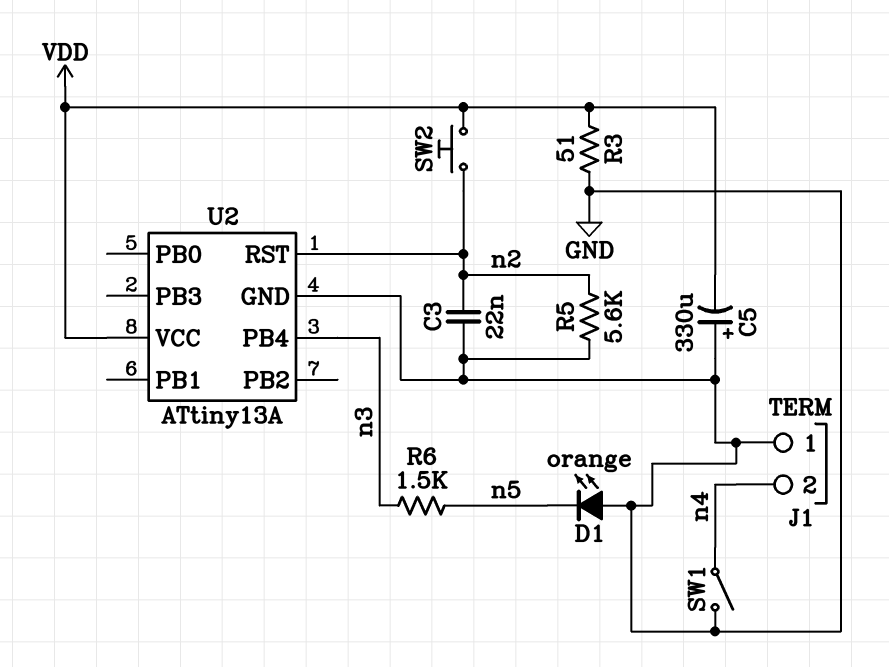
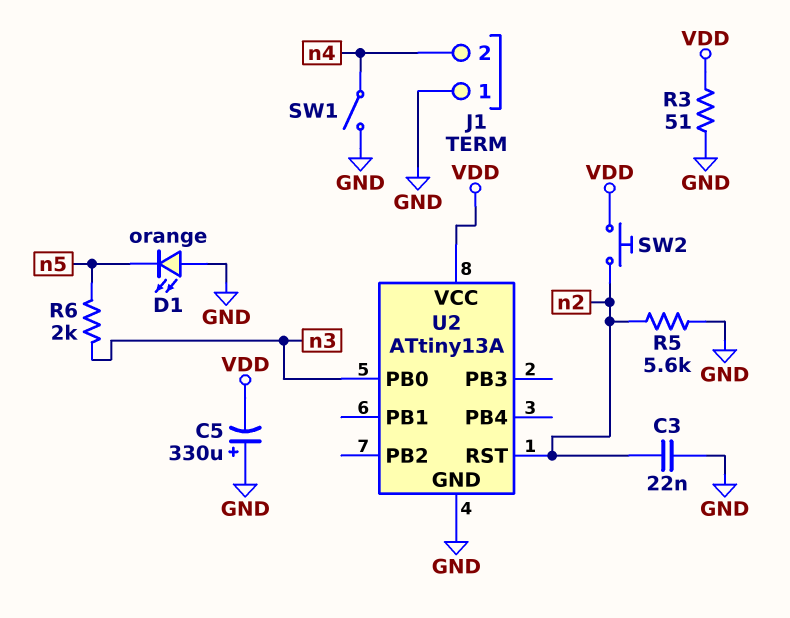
R6: 1.5k (n3, n5) -> 2k (n3, n5)
U2 pin PB0: none -> n3
U2 pin PB4: n3 -> none

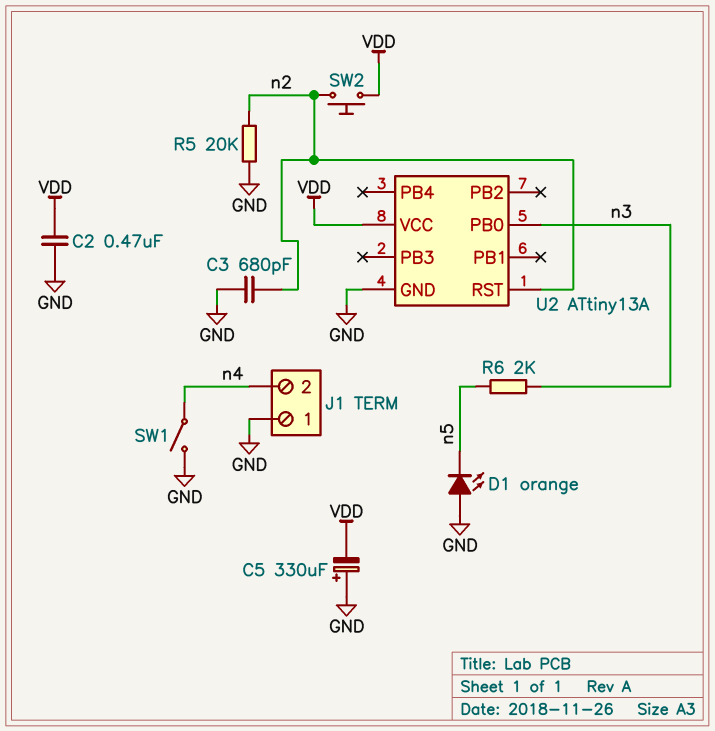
C2: none -> 470nF (GND, VDD)
C3: 22nF (GND, n2) -> 680pF (GND, n2)
R3: 51 (GND, VDD) -> none
R5: 5.6k (GND, n2) -> 20k (GND, n2)

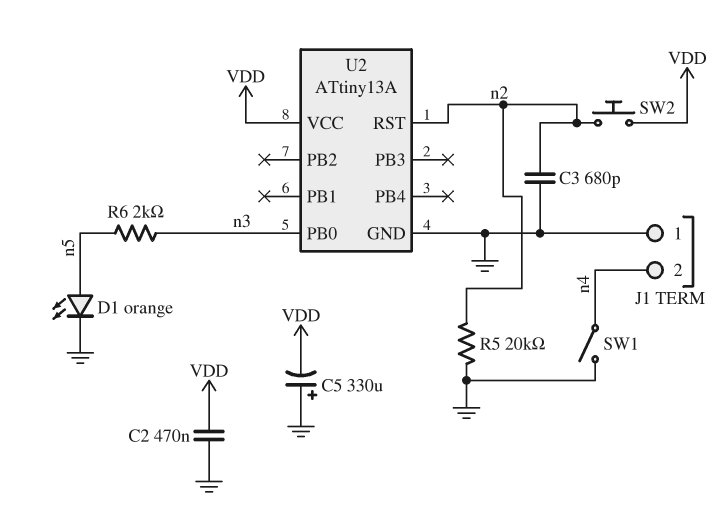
D1: LED orange (A GND, K n5) -> LED orange (A n5, K GND)

